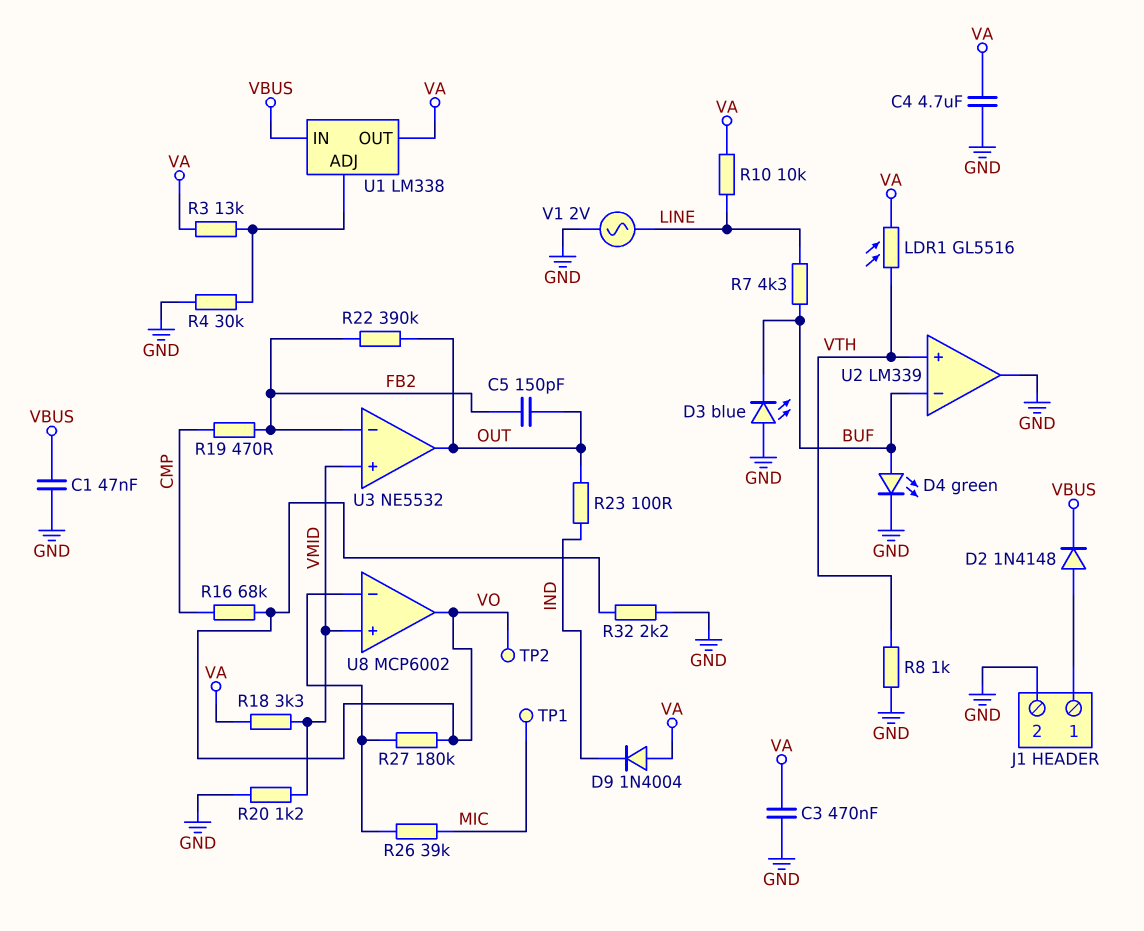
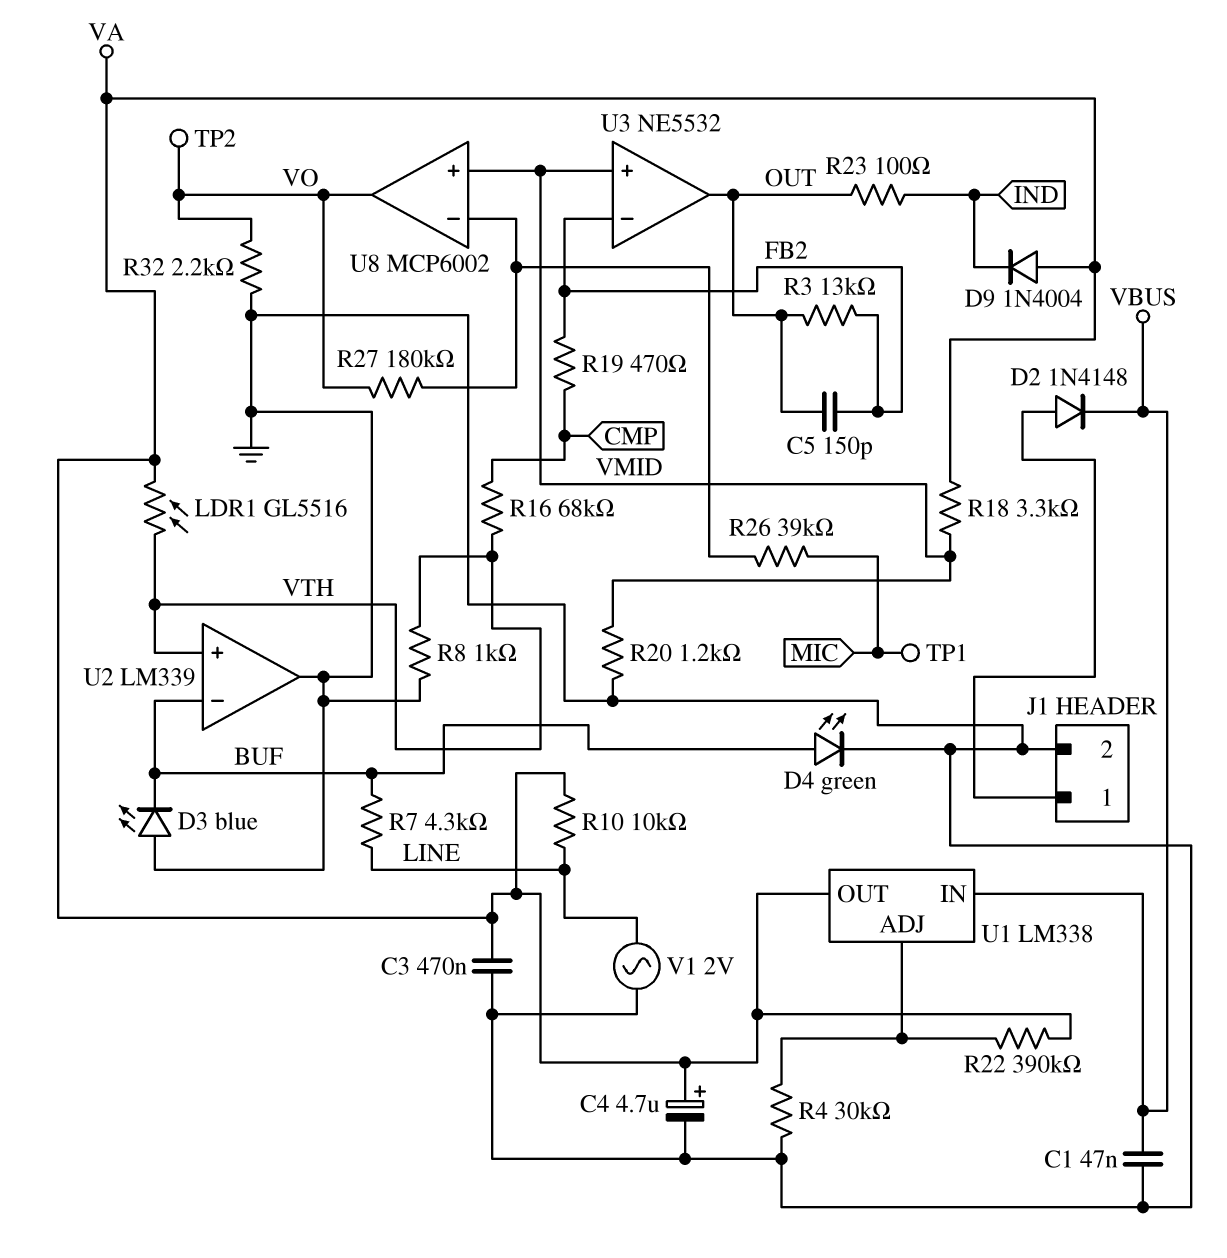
C4: 4.7uF (GND, VA) -> 4.7uF (plus VA, minus GND)
R3: 13k (U1/ADJ, VA) -> 13k (FB2, OUT)
R16: 68k (CMP, VO) -> 68k (CMP, VTH)
R22: 390k (FB2, OUT) -> 390k (U1/ADJ, VA)

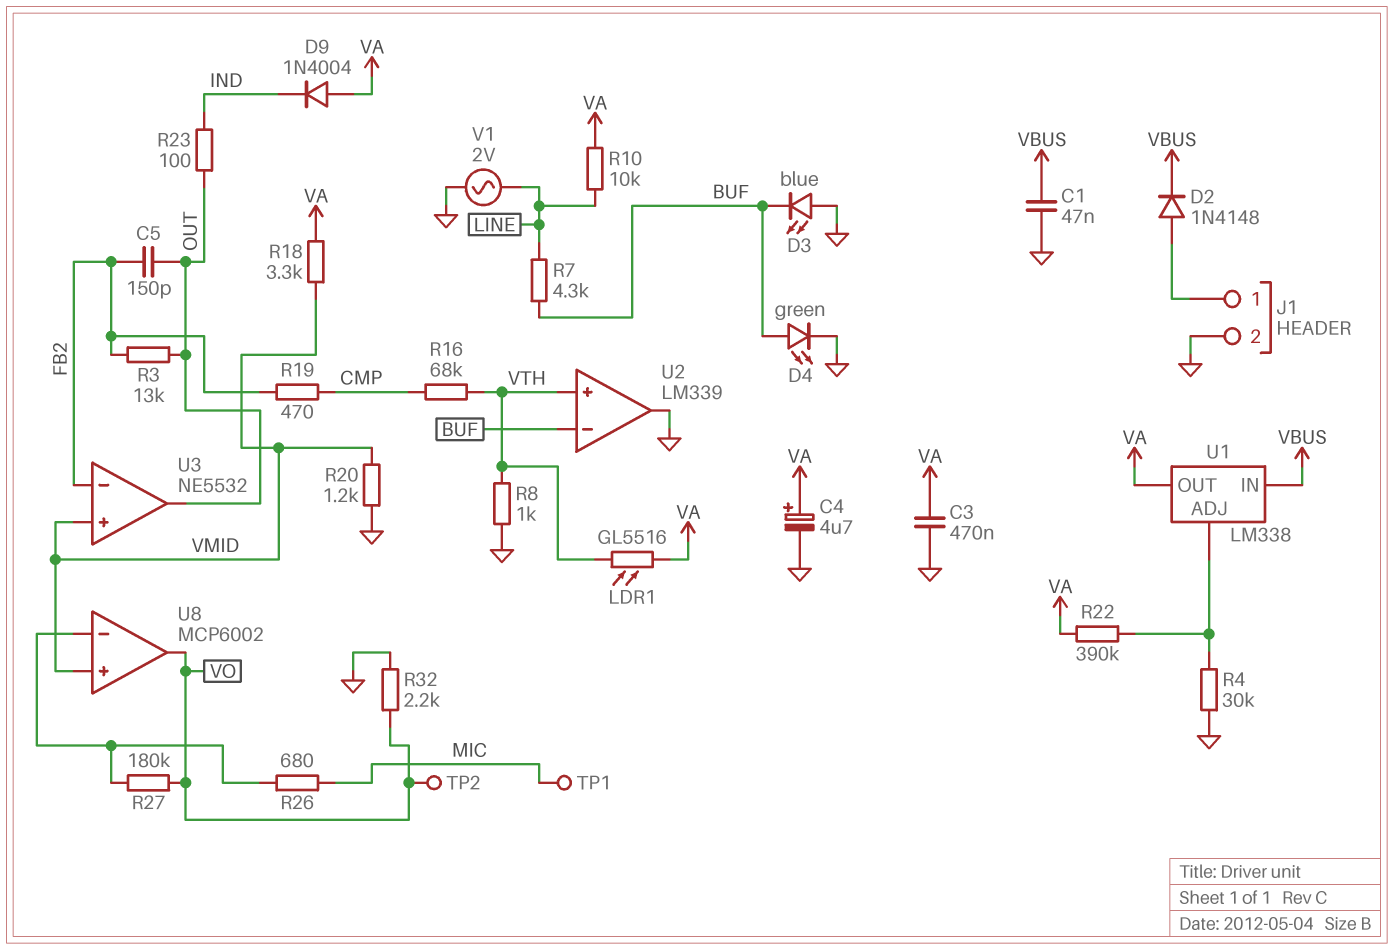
R26: 39k (MIC, U8/in-) -> 680 (MIC, U8/in-)

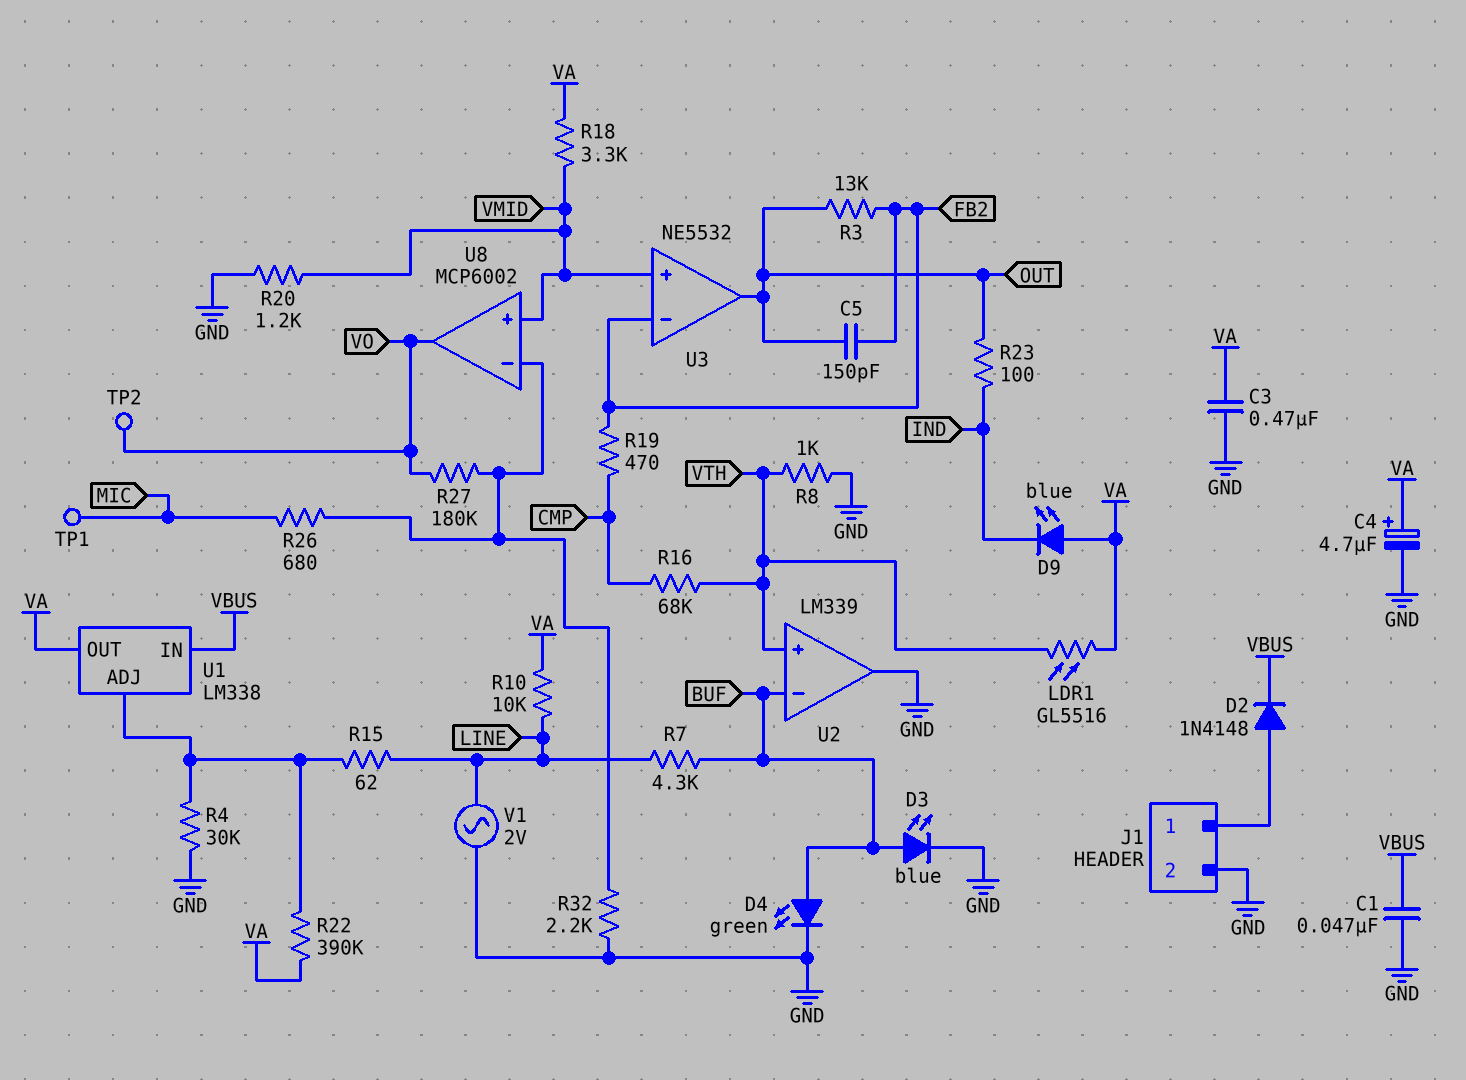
D3: LED blue (A GND, K BUF) -> LED blue (A BUF, K GND)
D9: diode 1N4004 (A VA, K IND) -> LED blue (A VA, K IND)
R15: none -> 62 (LINE, U1/ADJ)
R32: 2.2k (GND, VO) -> 2.2k (GND, U8/in-)

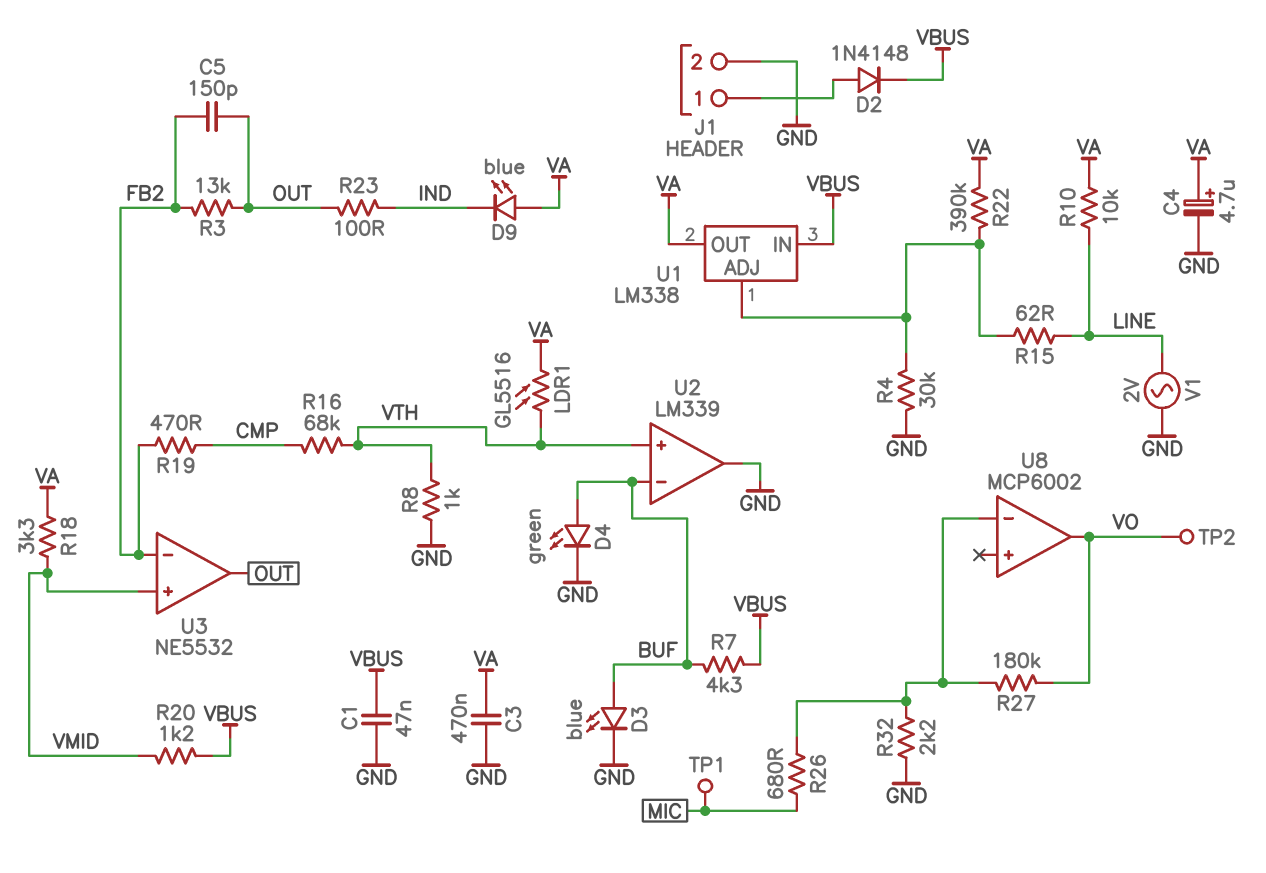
R7: 4.3k (BUF, LINE) -> 4.3k (BUF, VBUS)
R20: 1.2k (GND, VMID) -> 1.2k (VBUS, VMID)
U8 pin in+: VMID -> none

